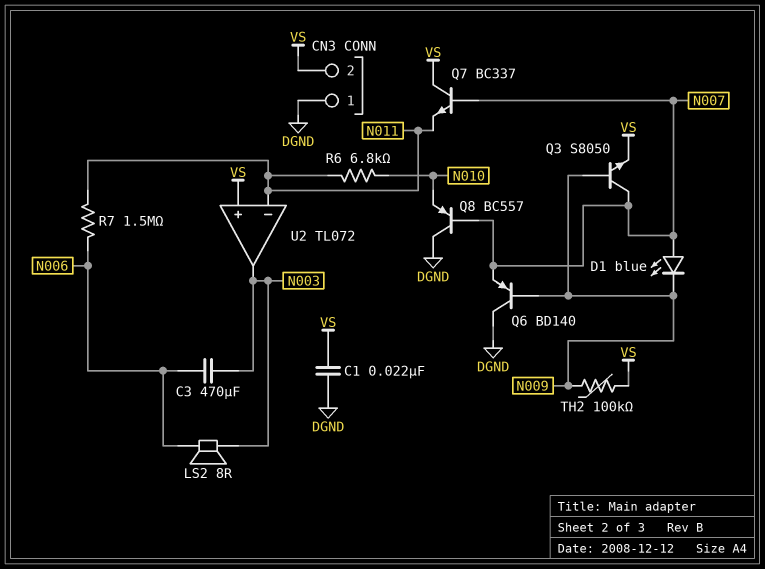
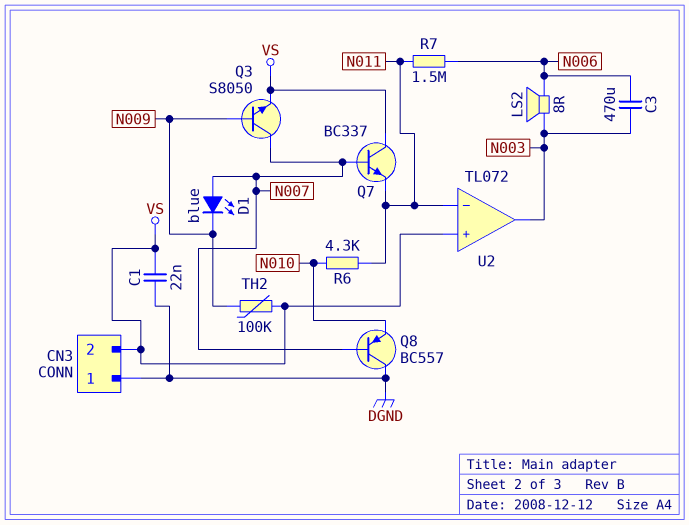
Q6: PNP BD140 (B N009, C DGND, E N007) -> none
R6: 6.8k (N010, N011) -> 4.3k (N010, N011)

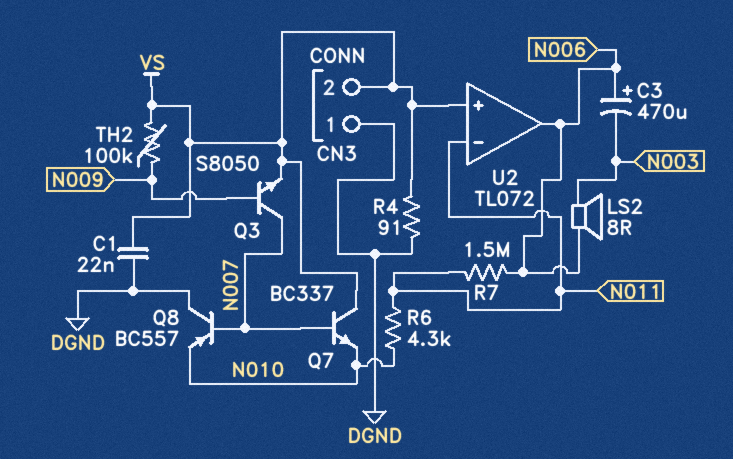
C3: 470uF (N003, N006) -> 470uF (plus N006, minus N003)
D1: LED blue (A N007, K N009) -> none
Q7: NPN BC337 (B N007, C VS, E N011) -> NPN BC337 (B N007, C VS, E N010)
R4: none -> 91 (DGND, VS)
U2 pin out: N003 -> N006

